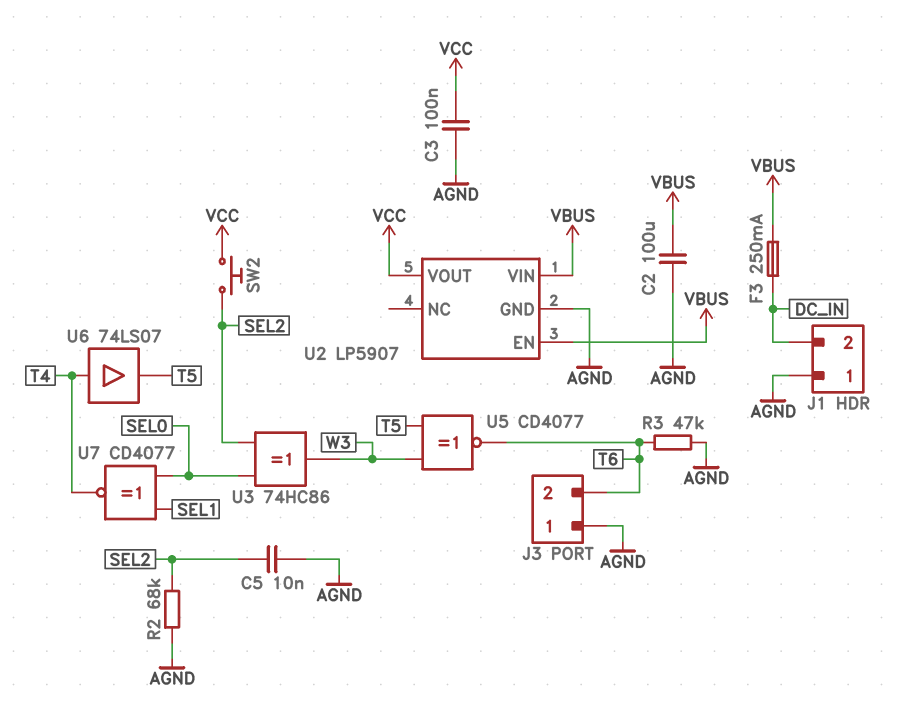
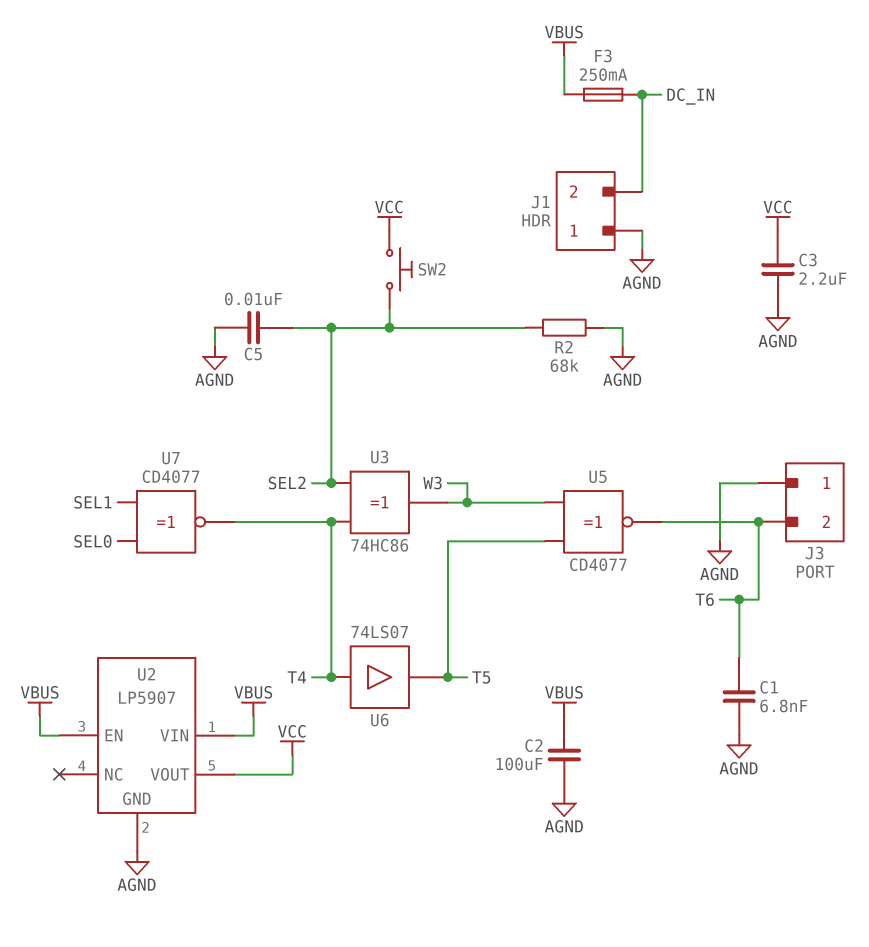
C1: none -> 6.8nF (AGND, T6)
C3: 100nF (AGND, VCC) -> 2.2uF (AGND, VCC)
R3: 47k (AGND, T6) -> none
U3: XOR 74HC86 (in SEL0, in SEL2, out W3) -> XOR 74HC86 (in SEL2, in T4, out W3)

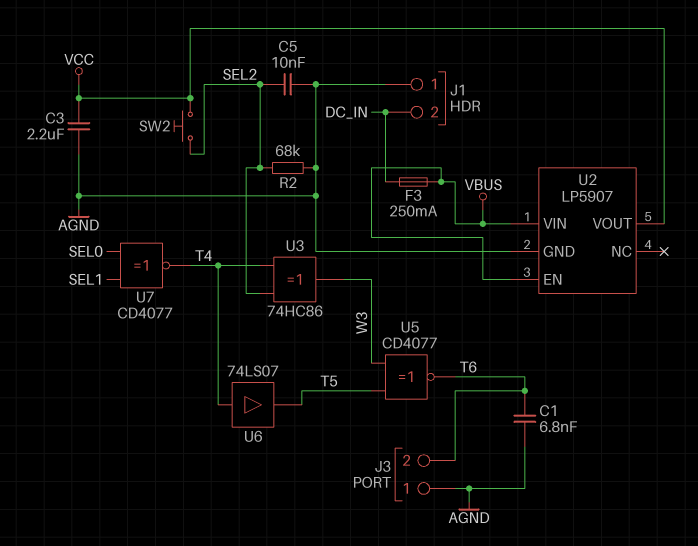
C2: 100uF (AGND, VBUS) -> none

